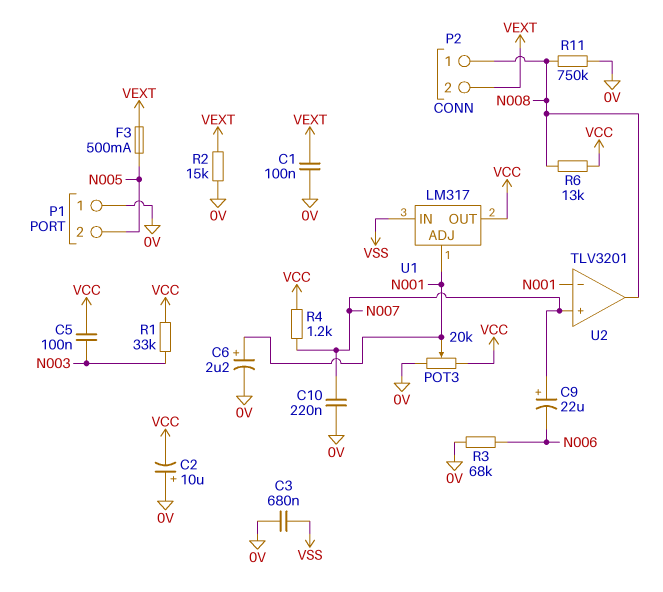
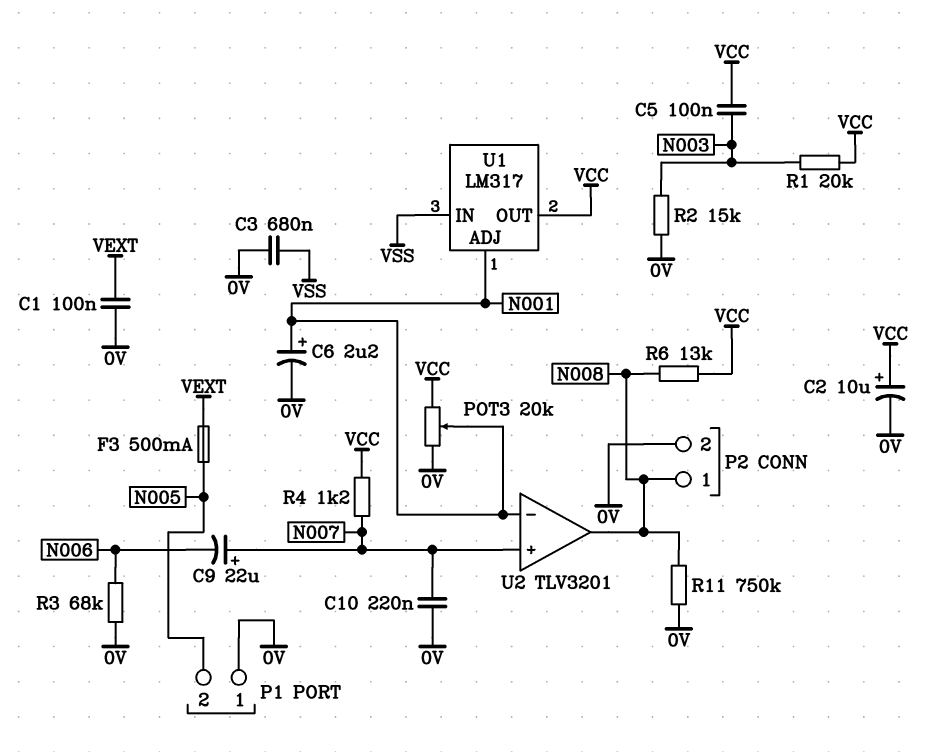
C2: 10uF (plus 0V, minus VCC) -> 10uF (plus VCC, minus 0V)
P2 pin 2: VEXT -> 0V
R1: 33k (N003, VCC) -> 20k (N003, VCC)
R2: 15k (0V, VEXT) -> 15k (0V, N003)

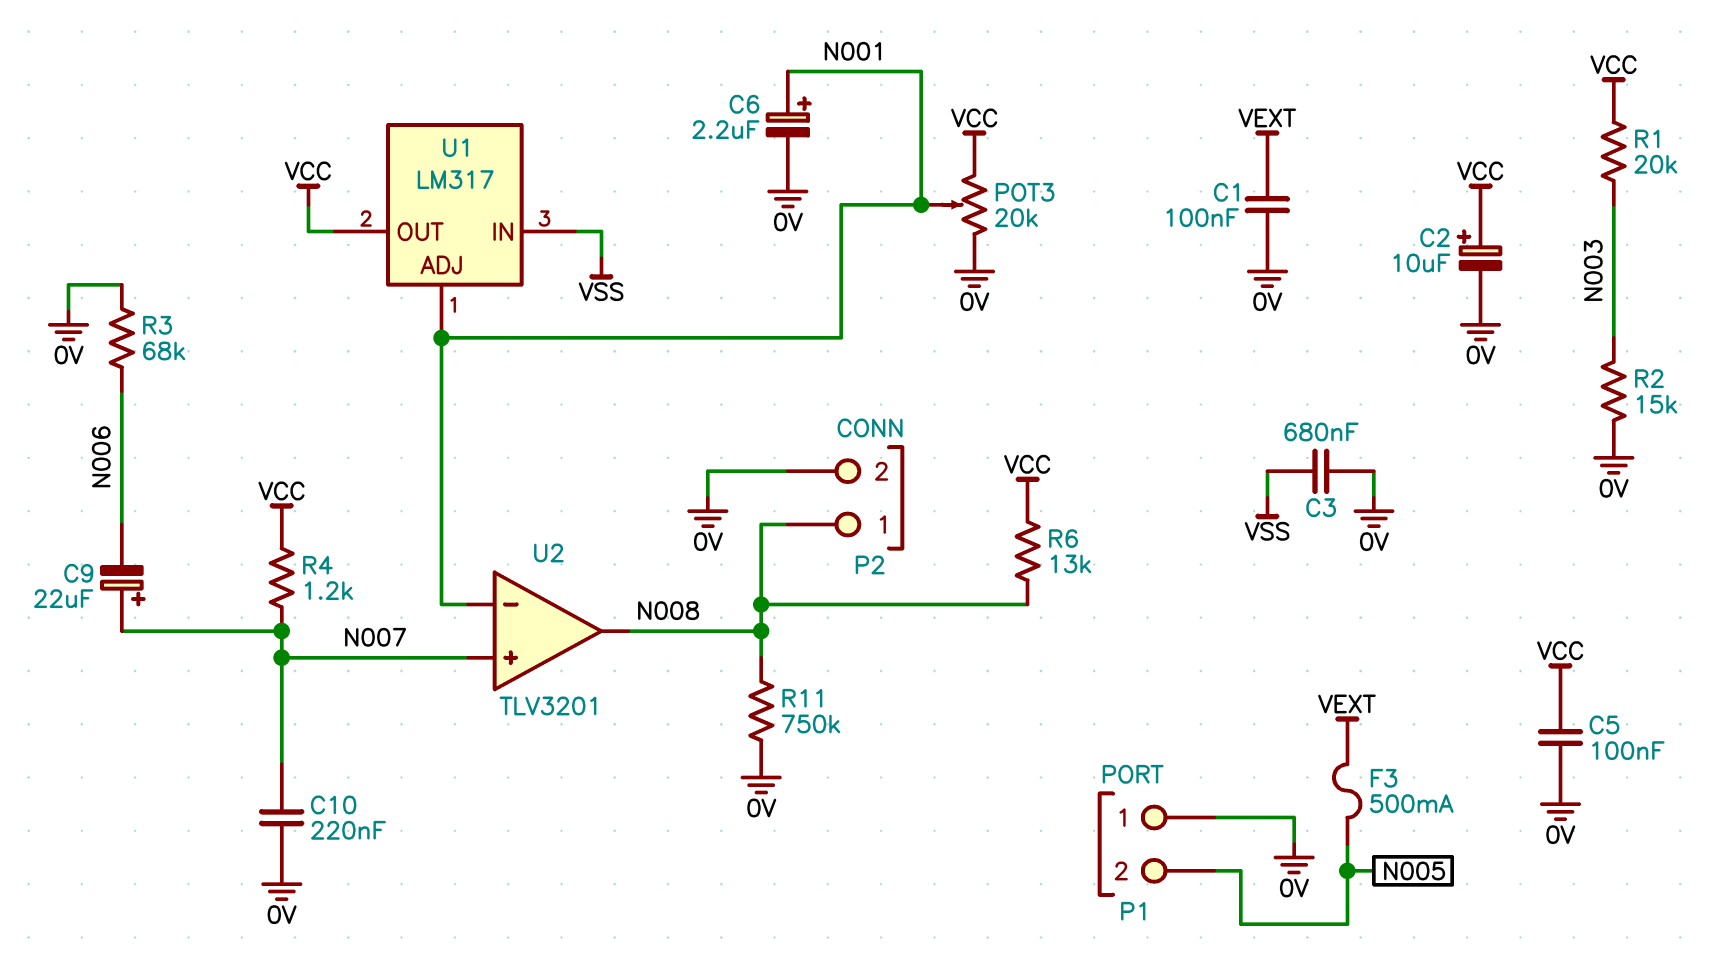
C5: 100nF (N003, VCC) -> 100nF (0V, VCC)

